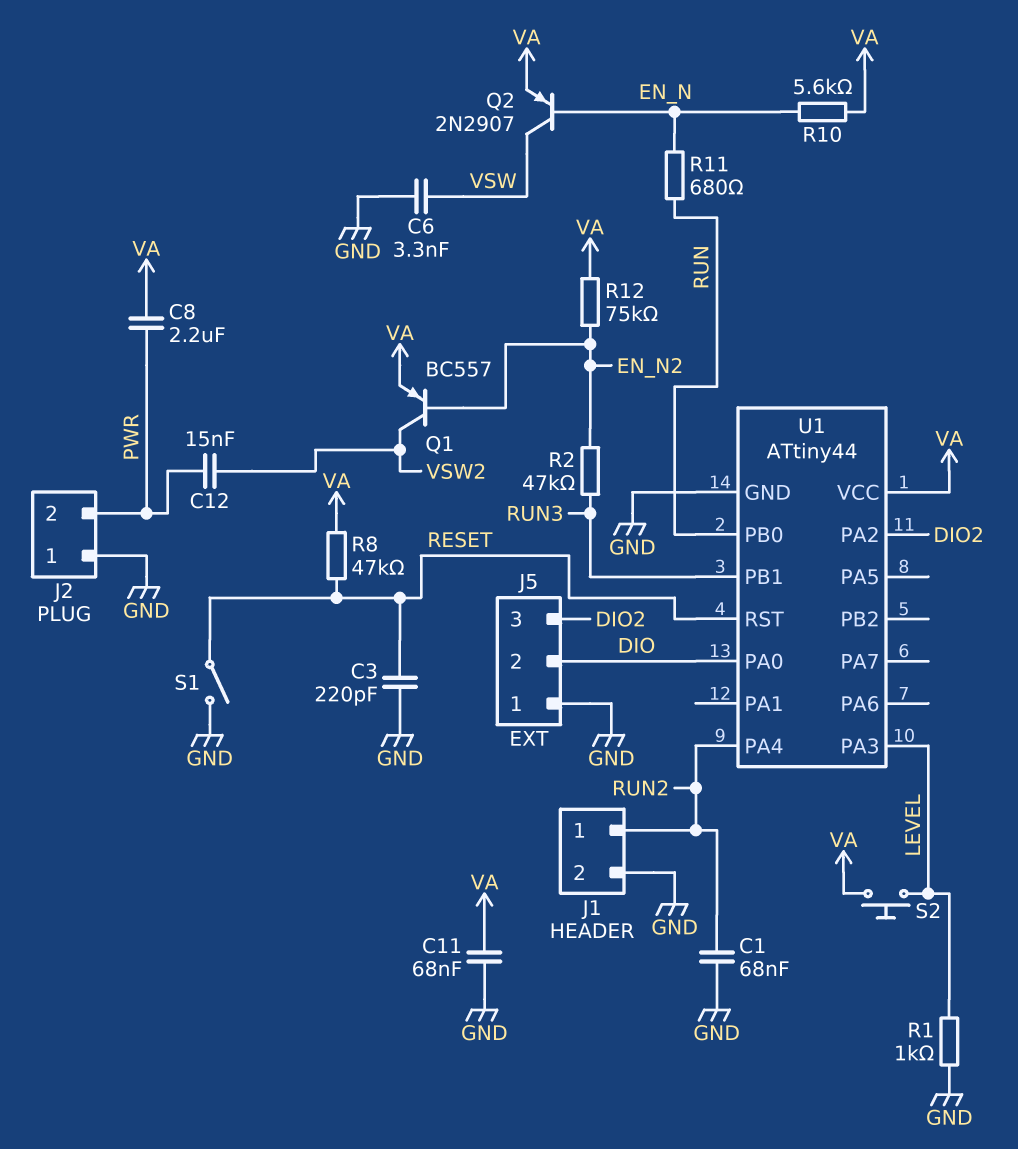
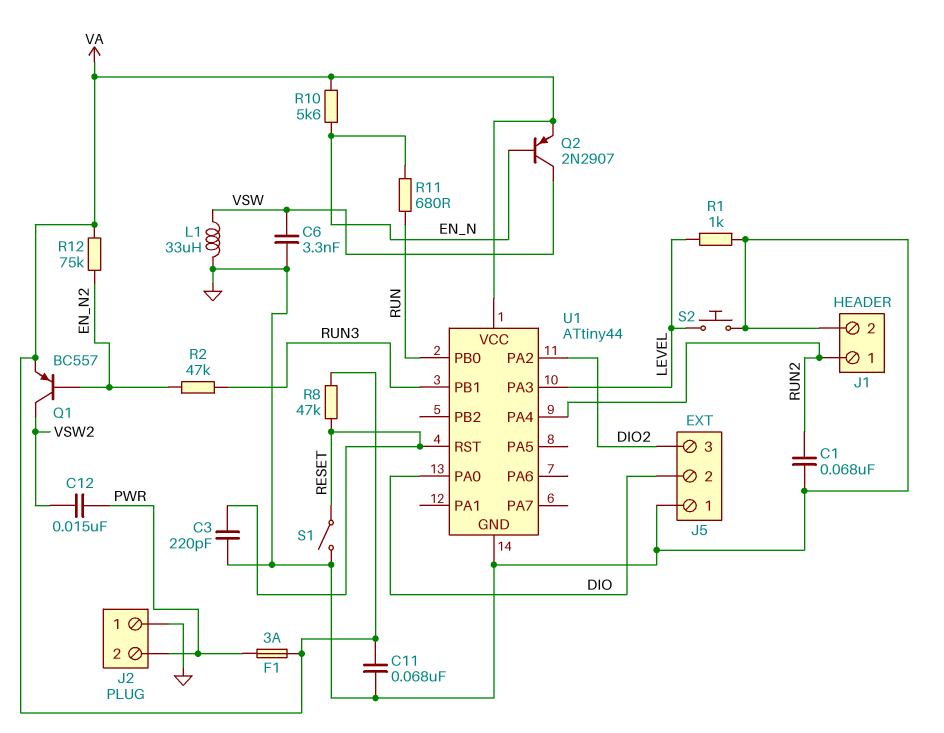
C8: 2.2uF (PWR, VA) -> none
F1: none -> 3A (PWR, VA)
L1: none -> 33uH (GND, VSW)
S2: button (LEVEL, VA) -> button (GND, LEVEL)

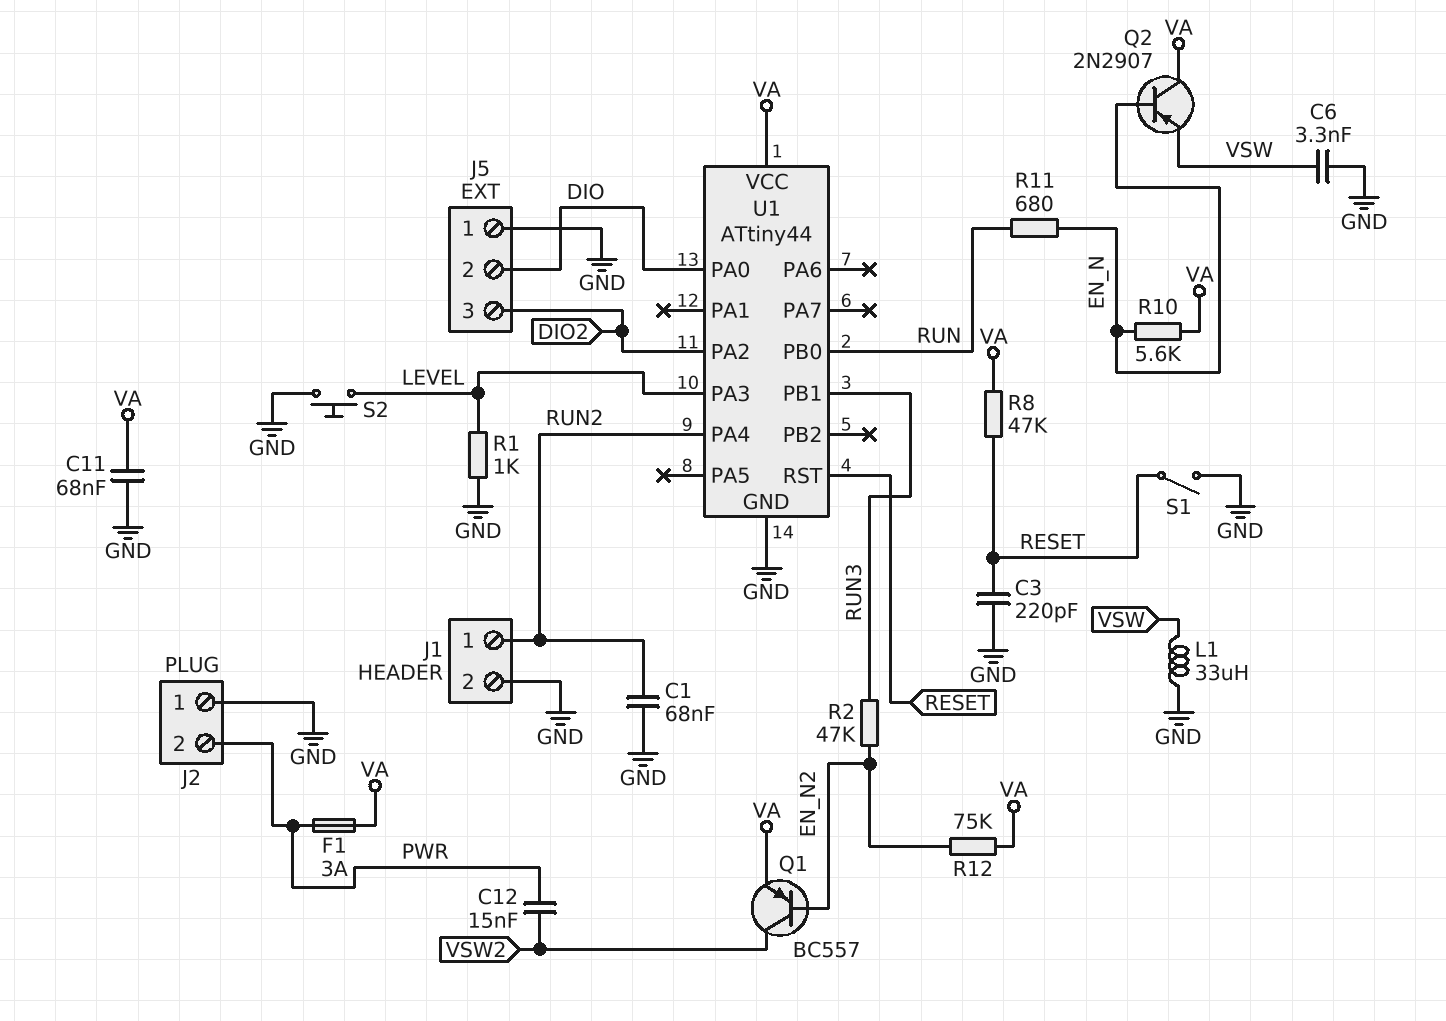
Q2: PNP 2N2907 (B EN_N, C VSW, E VA) -> PNP 2N2907 (B EN_N, C VA, E VSW)

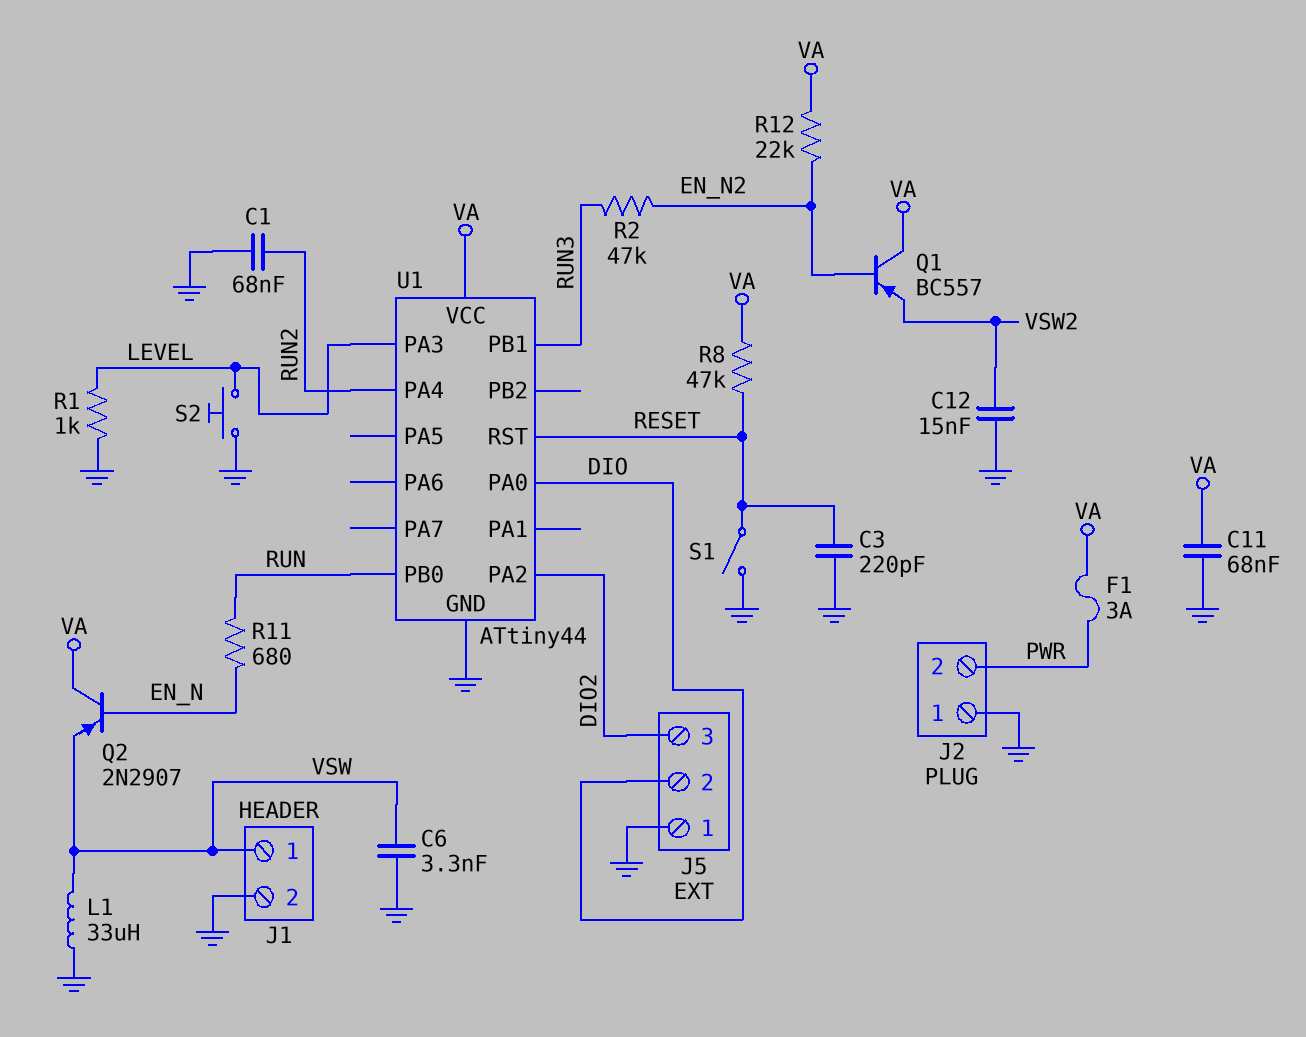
C12: 15nF (PWR, VSW2) -> 15nF (GND, VSW2)
J1 pin 1: RUN2 -> VSW
Q1: PNP BC557 (B EN_N2, C VSW2, E VA) -> PNP BC557 (B EN_N2, C VA, E VSW2)
R10: 5.6k (EN_N, VA) -> none
R12: 75k (EN_N2, VA) -> 22k (EN_N2, VA)

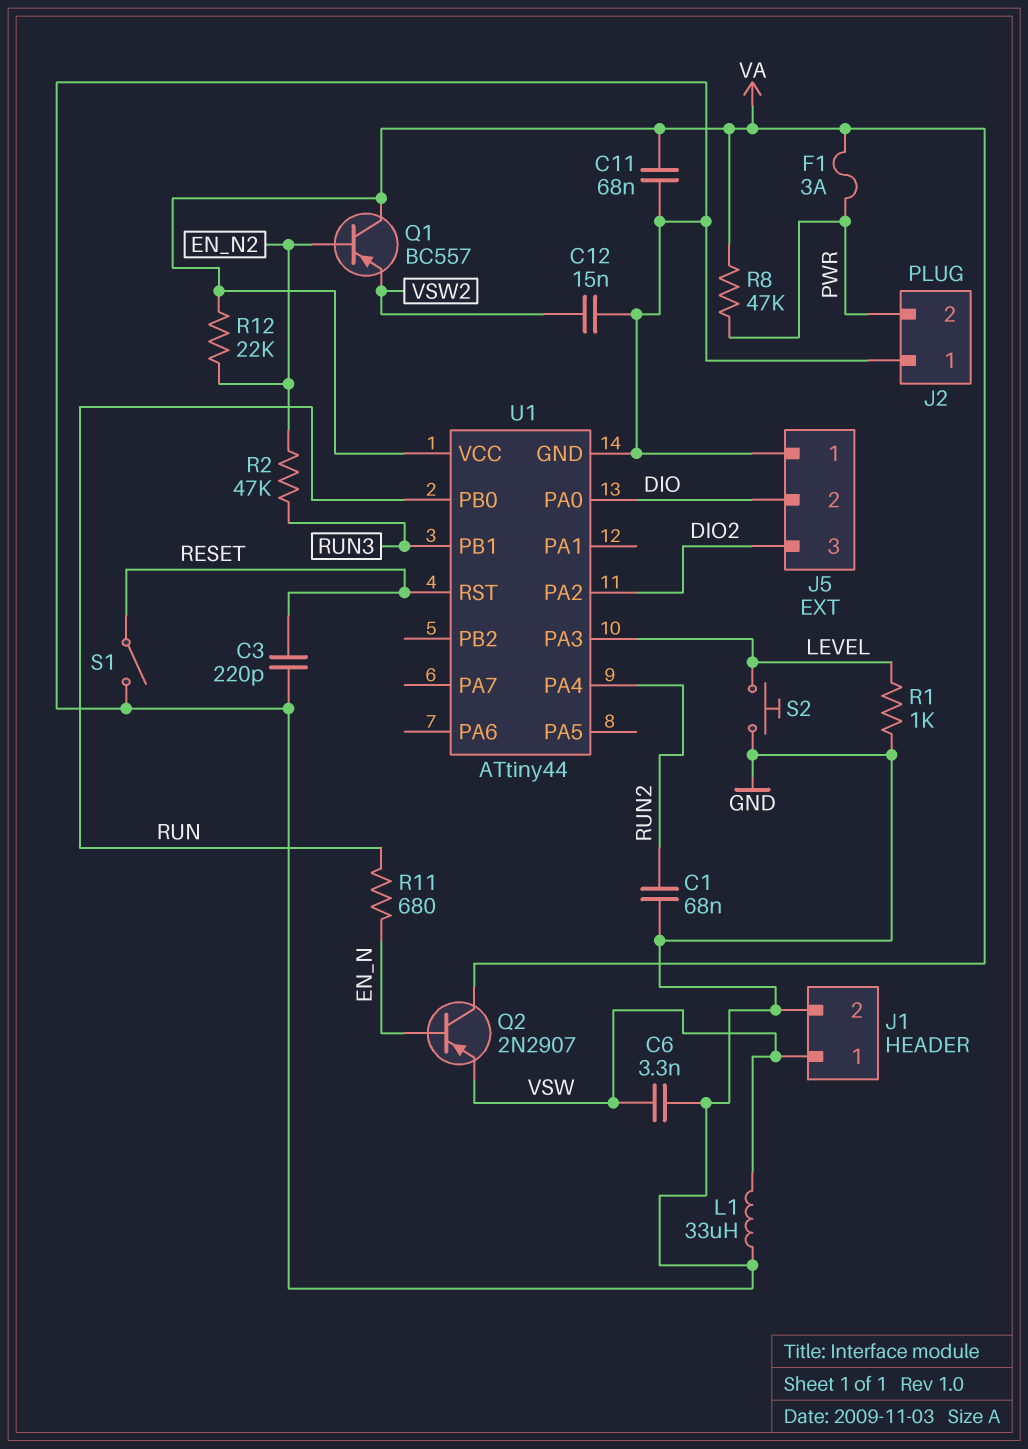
R8: 47k (RESET, VA) -> 47k (PWR, VA)

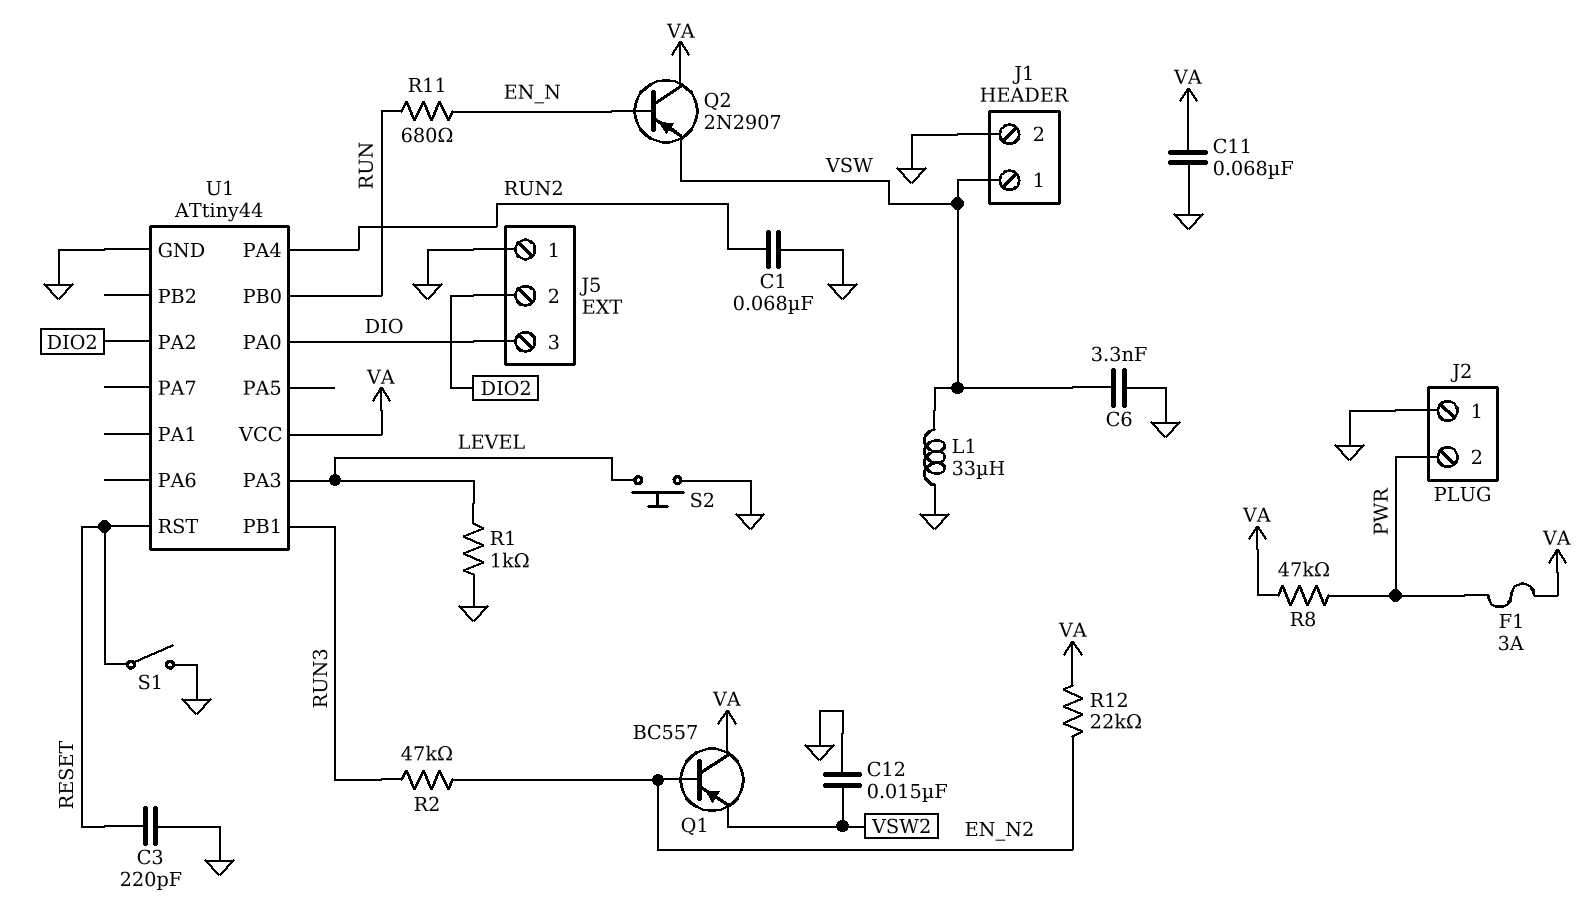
J5 pin 2: DIO -> DIO2
J5 pin 3: DIO2 -> DIO

